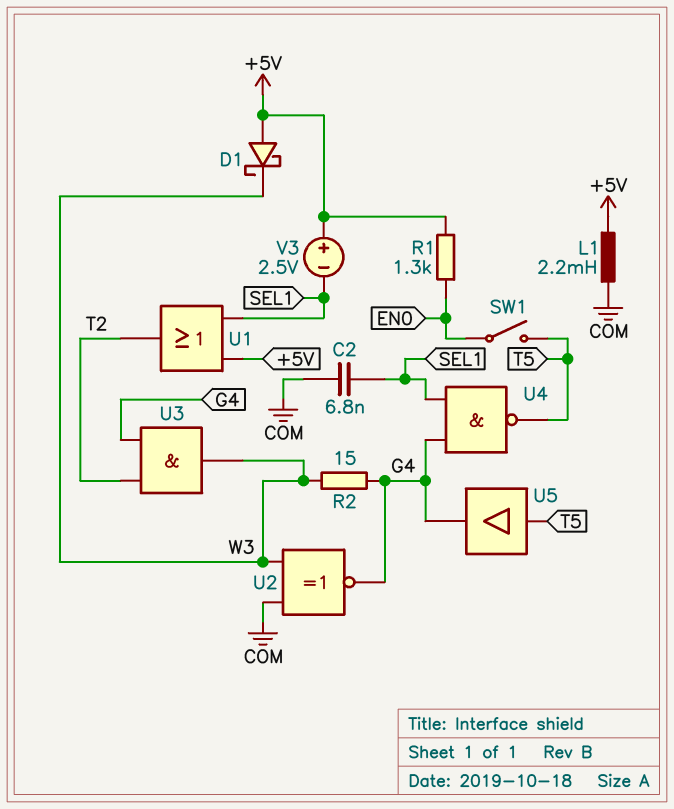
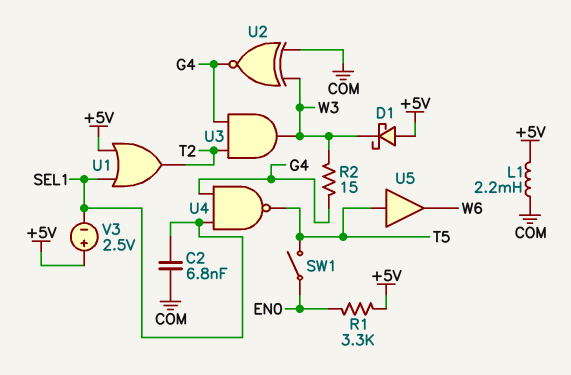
R1: 1.3k (+5V, EN0) -> 3.3k (+5V, EN0)
U5: buffer (in T5, out G4) -> buffer (in T5, out W6)

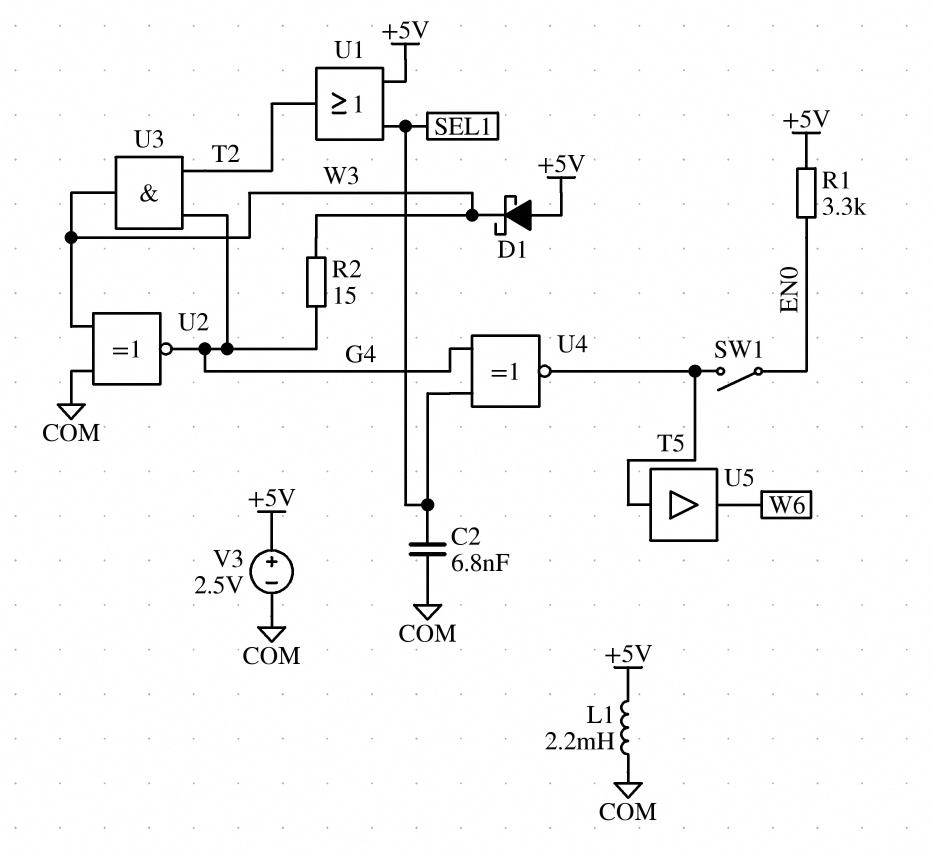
U4: NAND (in G4, in SEL1, out T5) -> XNOR (in G4, in SEL1, out T5)
V3: 2.5V (plus +5V, minus SEL1) -> 2.5V (plus +5V, minus COM)

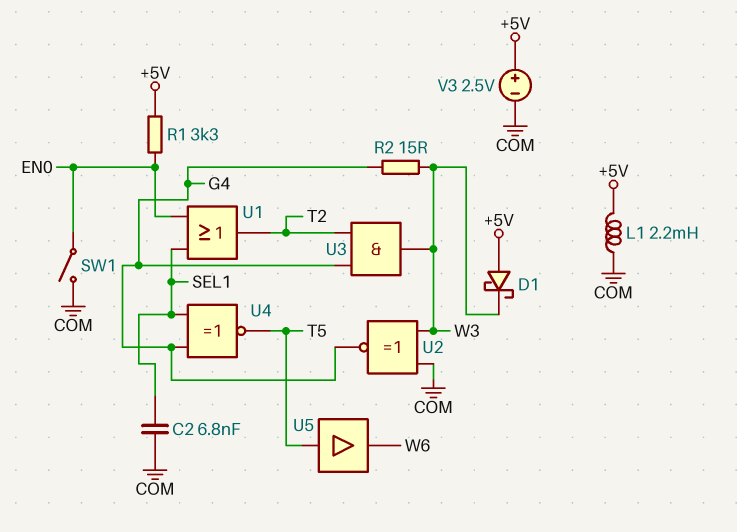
SW1: switch (EN0, T5) -> switch (COM, EN0)
U1: OR (in +5V, in SEL1, out T2) -> OR (in EN0, in SEL1, out T2)

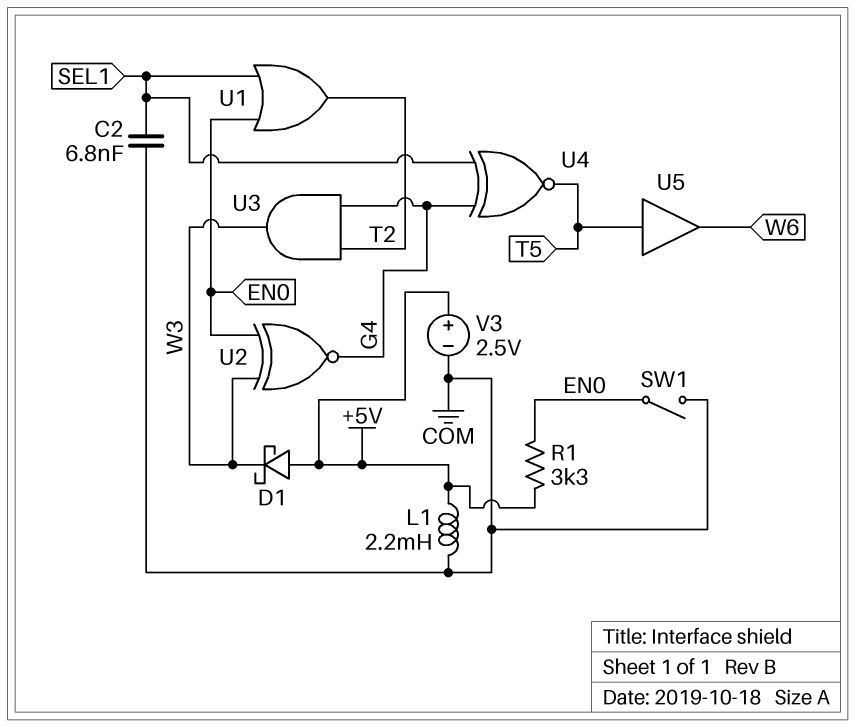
R2: 15 (G4, W3) -> none
U2: XNOR (in COM, in W3, out G4) -> XNOR (in EN0, in W3, out G4)

